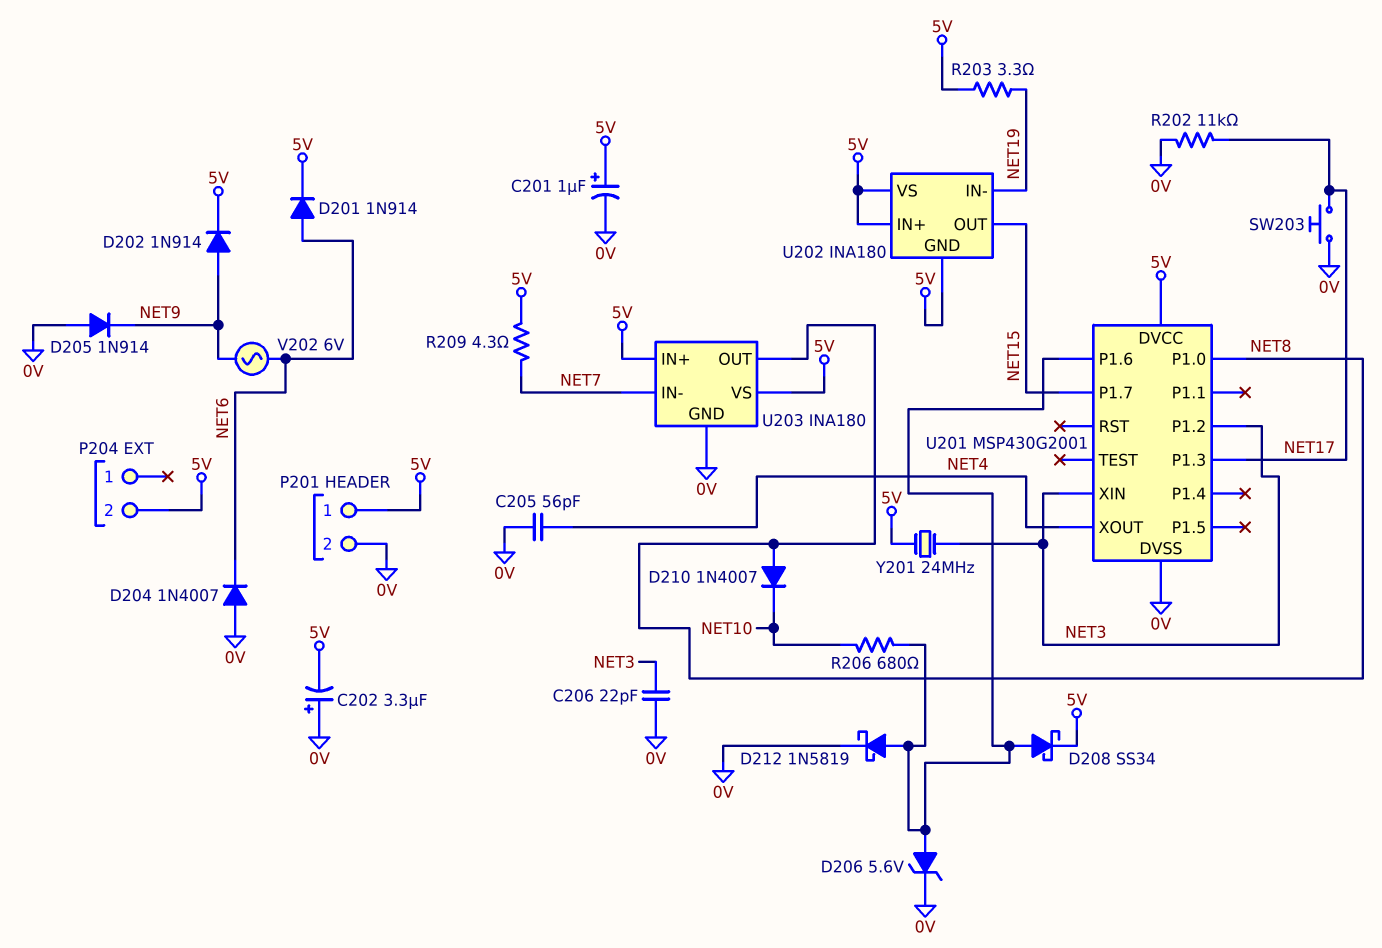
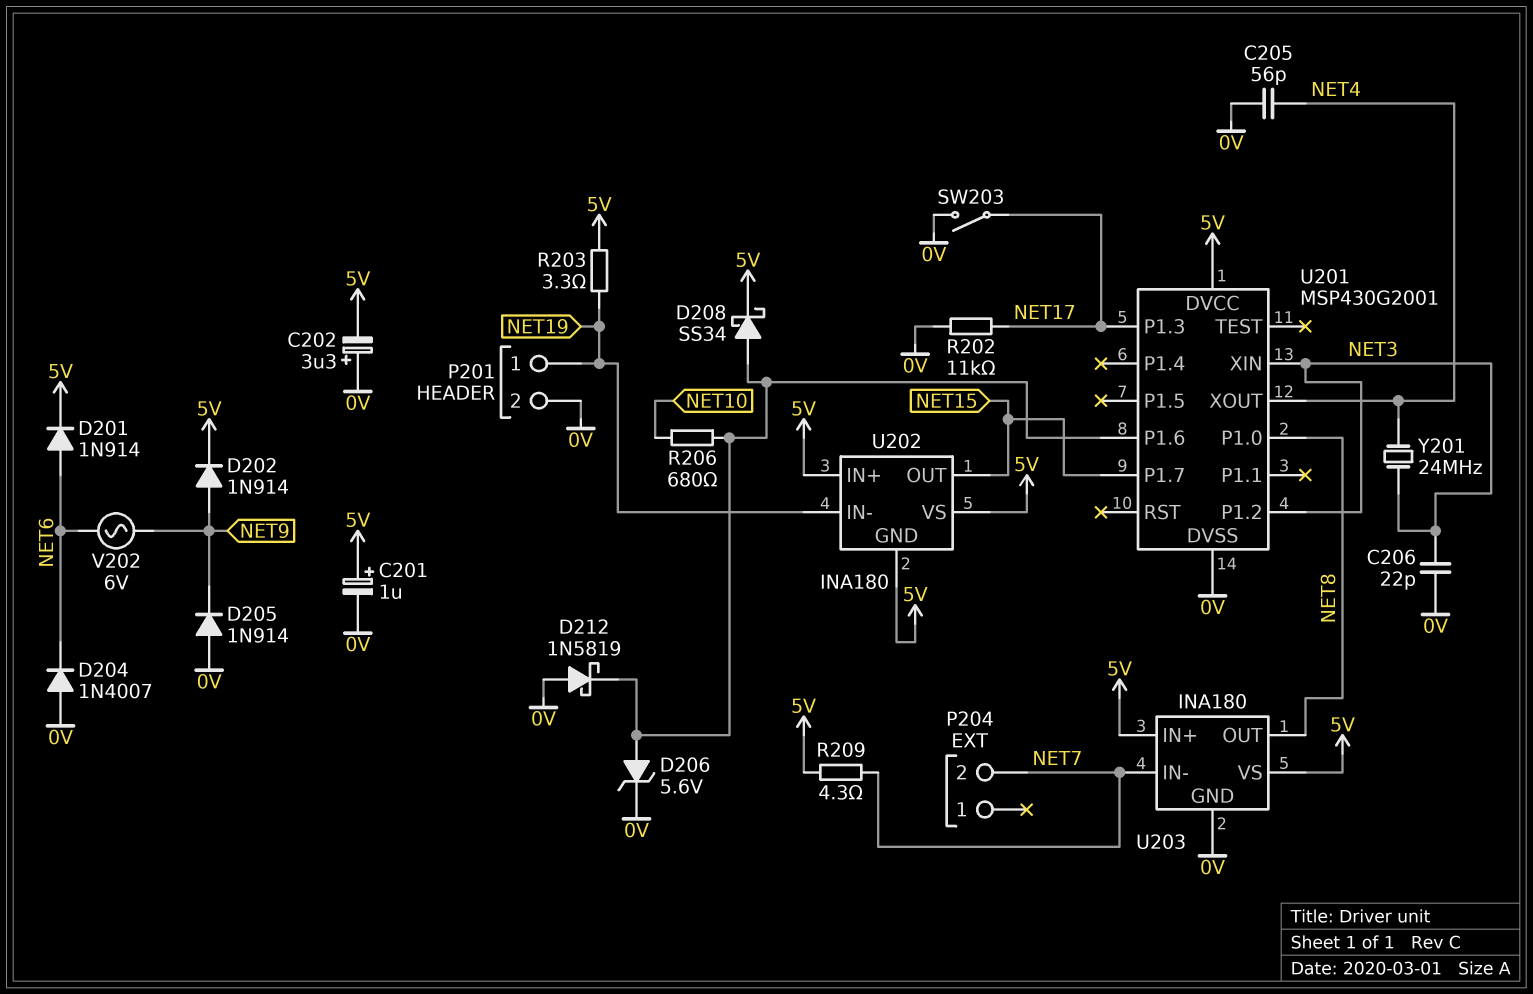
D210: diode 1N4007 (A NET8, K NET10) -> none
D212: schottky 1N5819 (A U201/P1.6, K 0V) -> schottky 1N5819 (A 0V, K U201/P1.6)
P201 pin 1: 5V -> NET19
P204 pin 2: 5V -> NET7
SW203: button (0V, NET17) -> switch (0V, NET17)
Y201: 24MHz (5V, NET3) -> 24MHz (NET3, NET4)

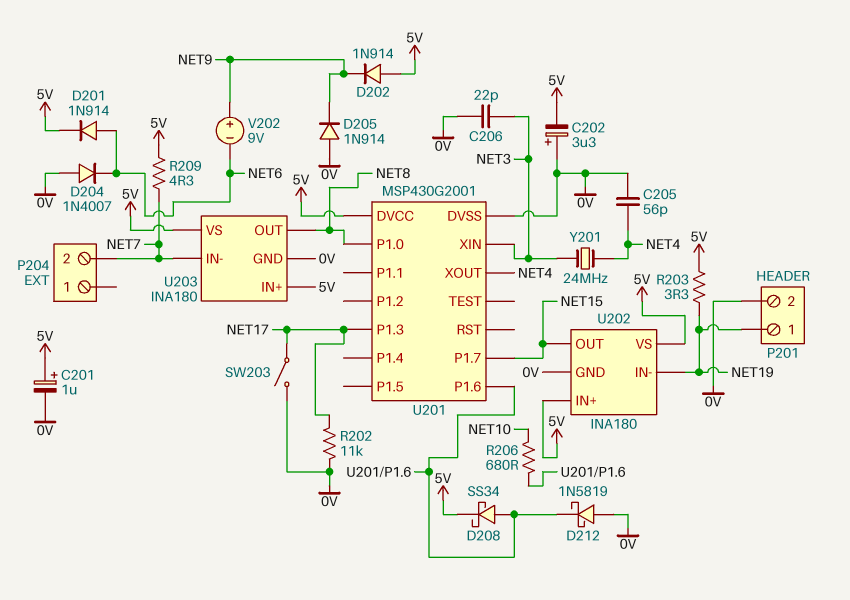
D202: diode 1N914 (A NET9, K 5V) -> diode 1N914 (A 5V, K NET9)
D206: zener 5.6V (A U201/P1.6, K 0V) -> none
U201 pin P1.2: NET3 -> none
U202 pin GND: 5V -> 0V
V202: AC 6V (NET6, NET9) -> 9V (plus NET9, minus NET6)

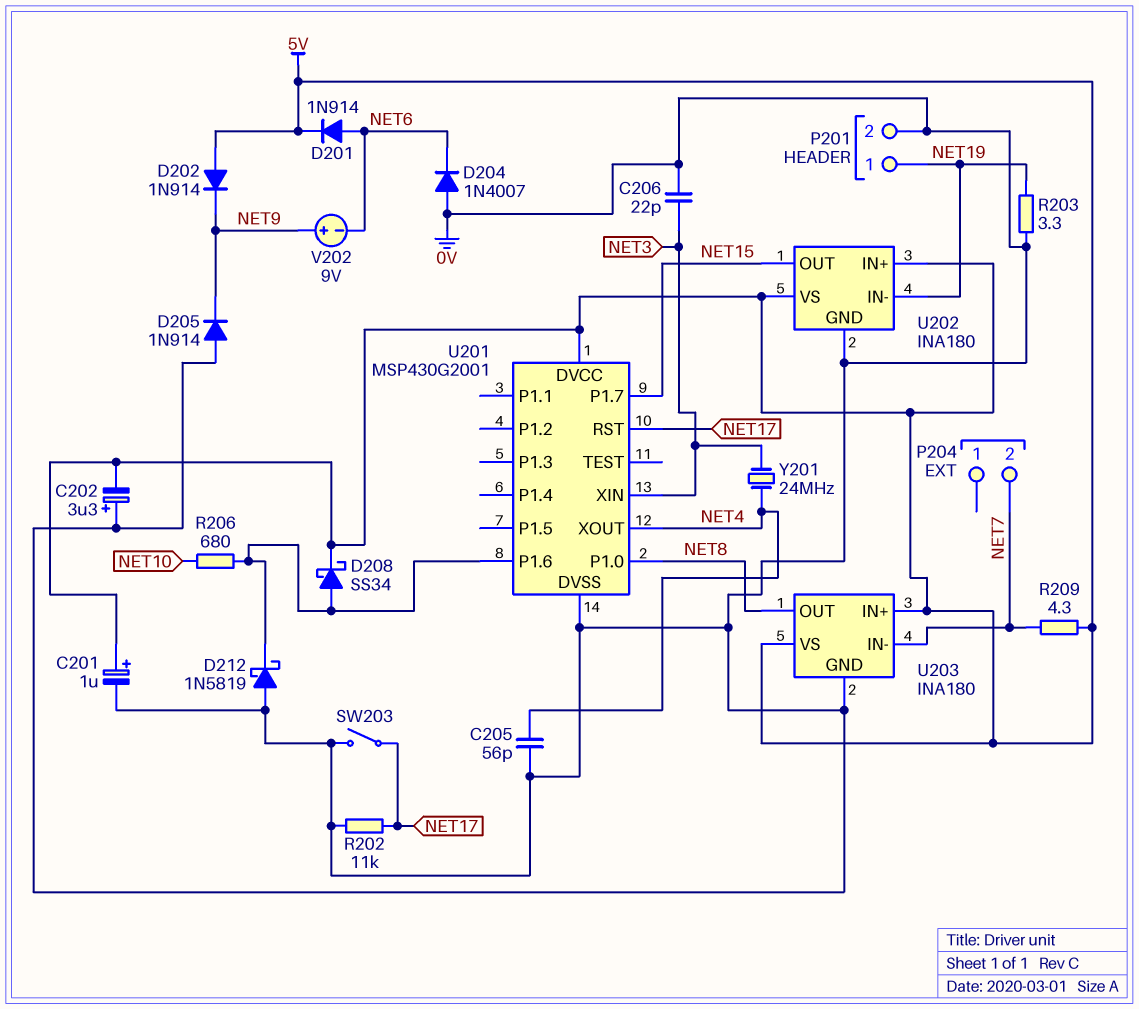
R203: 3.3 (5V, NET19) -> 3.3 (0V, NET19)
U201 pin P1.3: NET17 -> none
U201 pin RST: none -> NET17

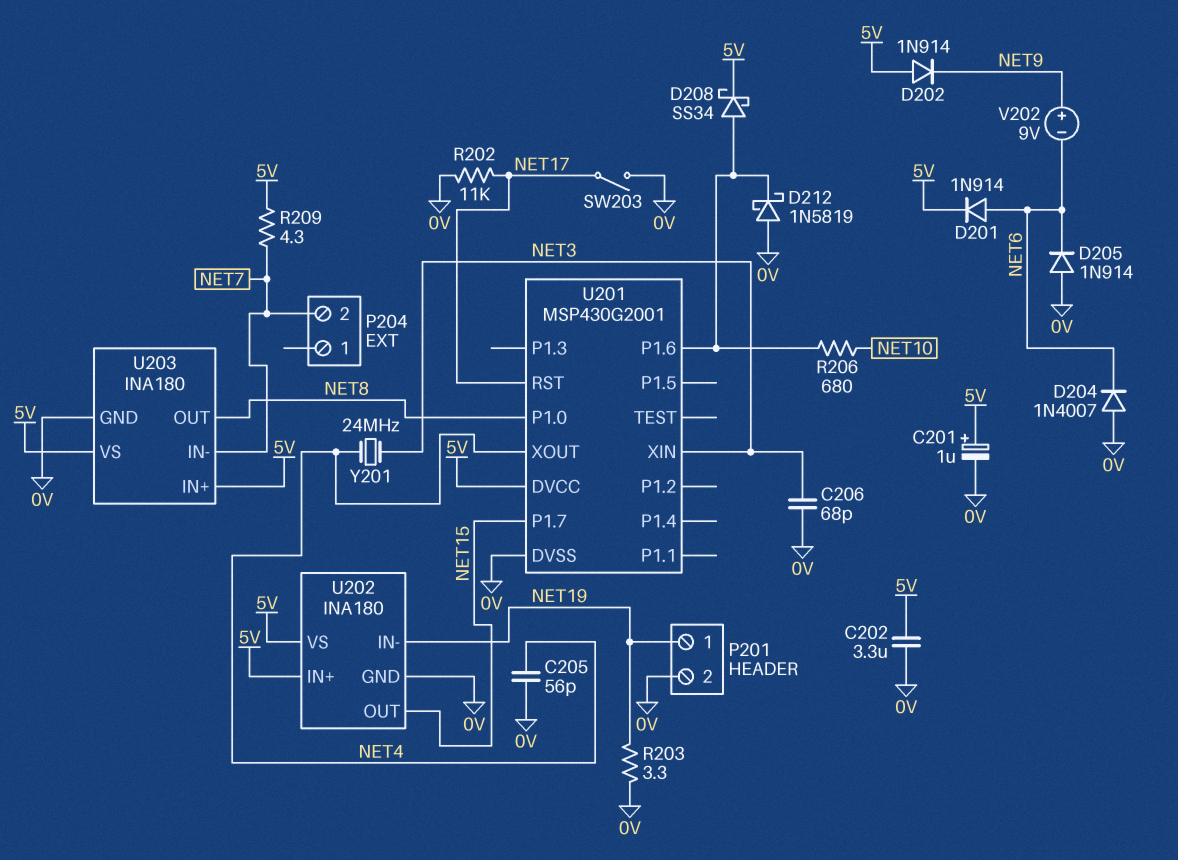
C202: 3.3uF (plus 0V, minus 5V) -> 3.3uF (0V, 5V)
C206: 22pF (0V, NET3) -> 68pF (0V, NET3)
D205: diode 1N914 (A 0V, K NET9) -> diode 1N914 (A 0V, K NET6)

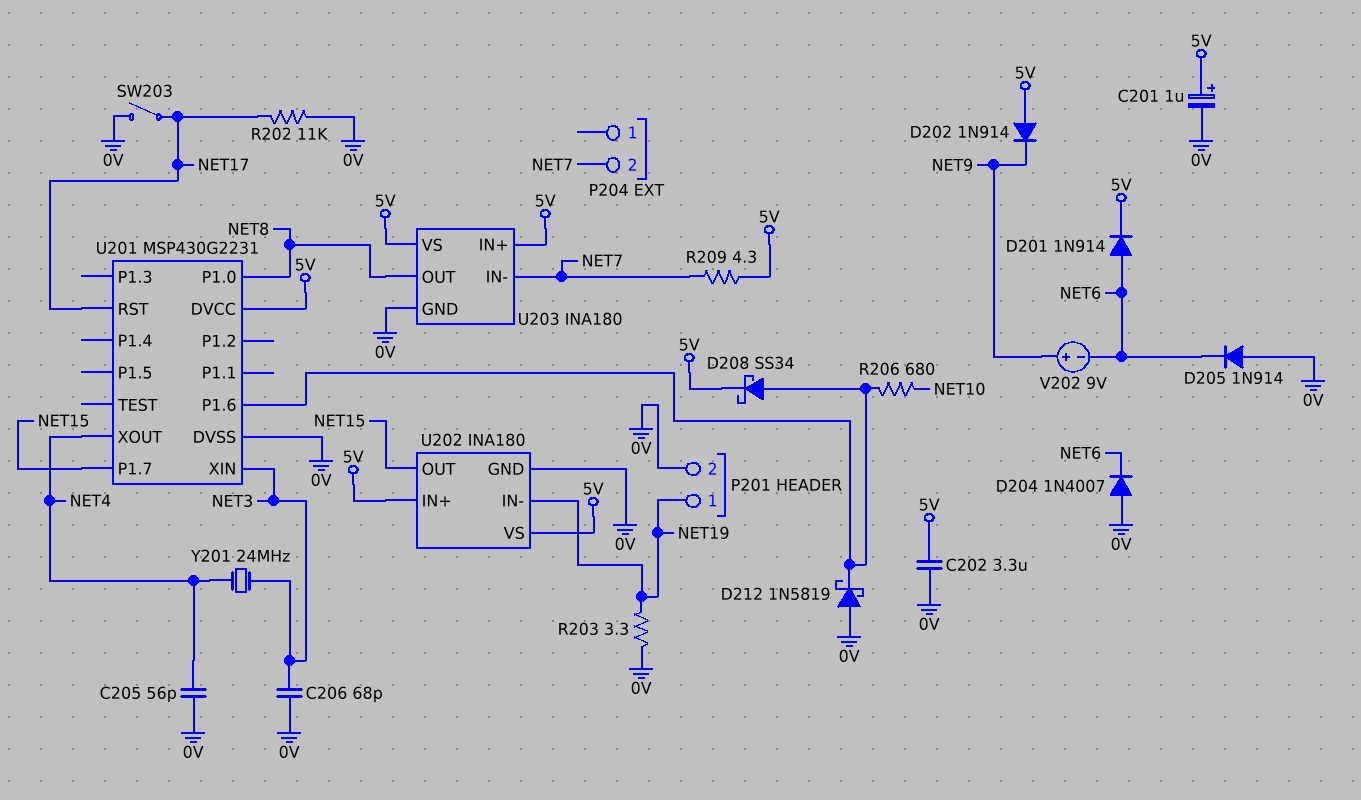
U201: MSP430G2001 -> MSP430G2231

